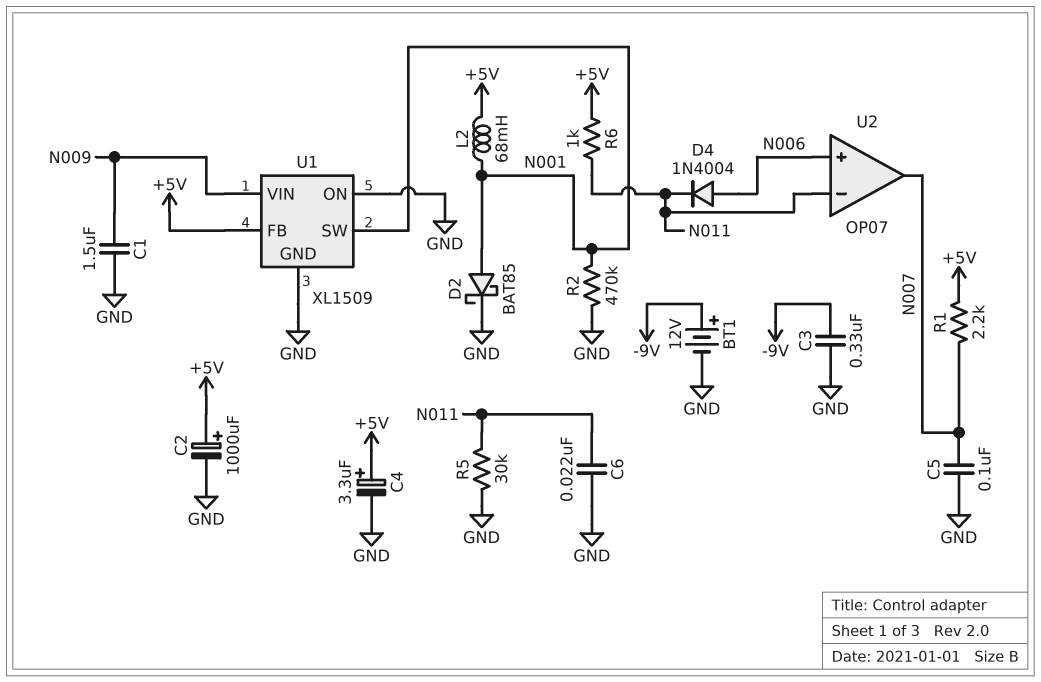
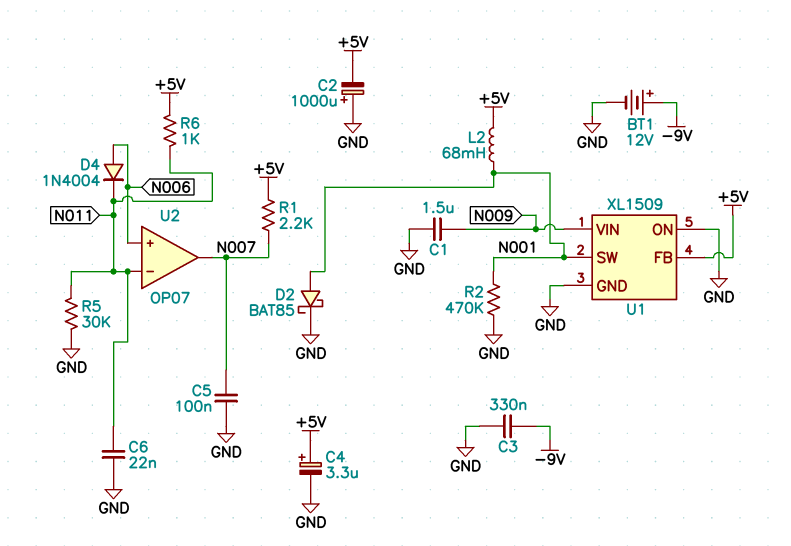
C2: 1000uF (plus +5V, minus GND) -> 1000uF (plus GND, minus +5V)

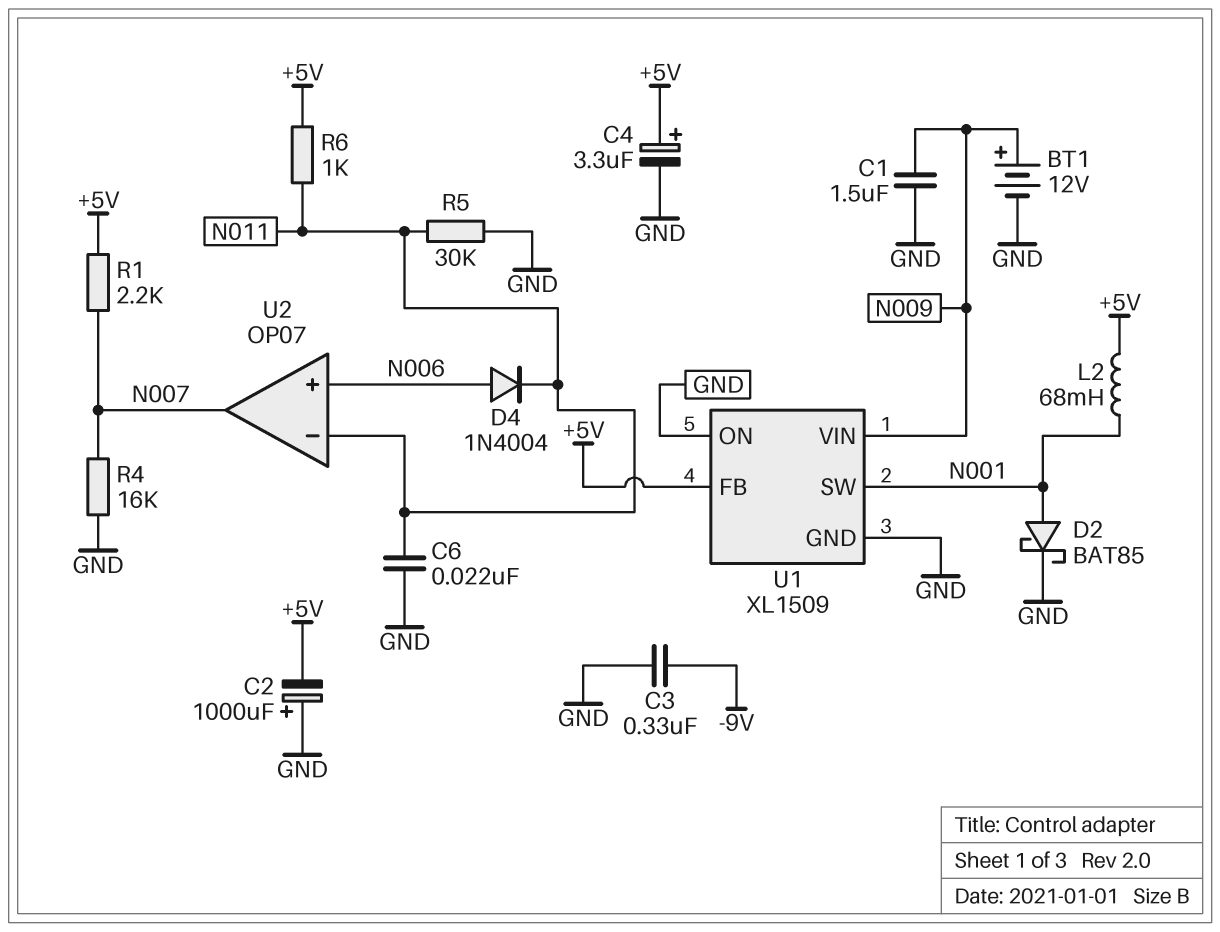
BT1: 12V (plus -9V, minus GND) -> 12V (plus N009, minus GND)
C5: 100nF (GND, N007) -> none
R2: 470k (GND, N001) -> none
R4: none -> 16k (GND, N007)

